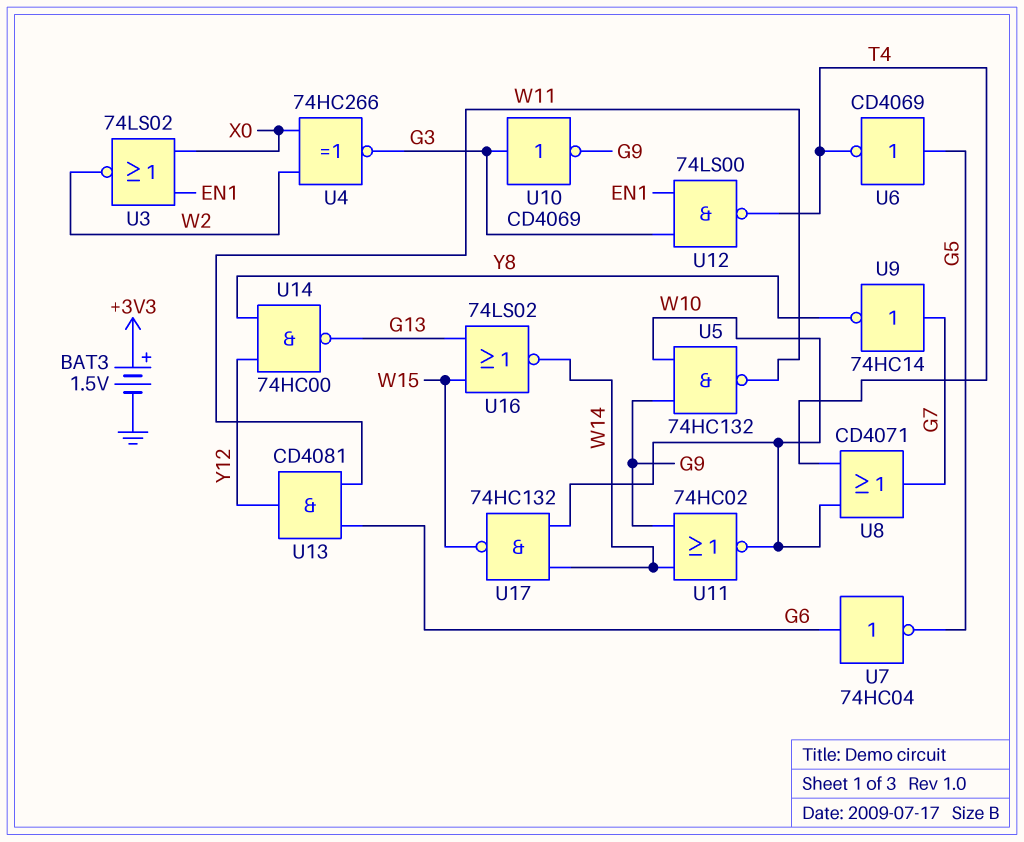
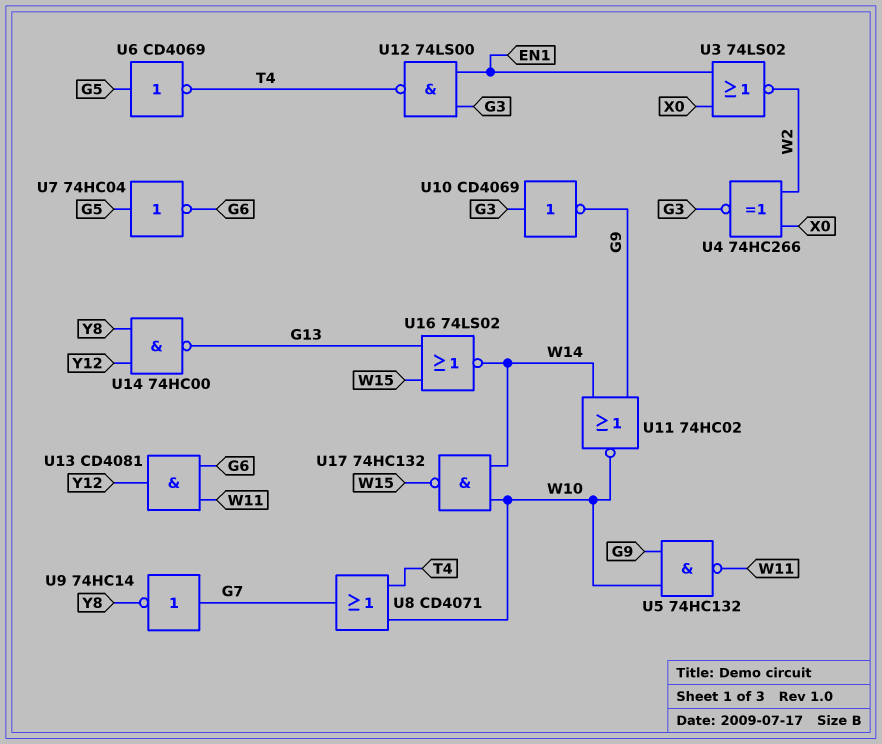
BAT3: 1.5V (plus +3V3, minus GND) -> none
U7: NOT 74HC04 (in G6, out G5) -> NOT 74HC04 (in G5, out G6)

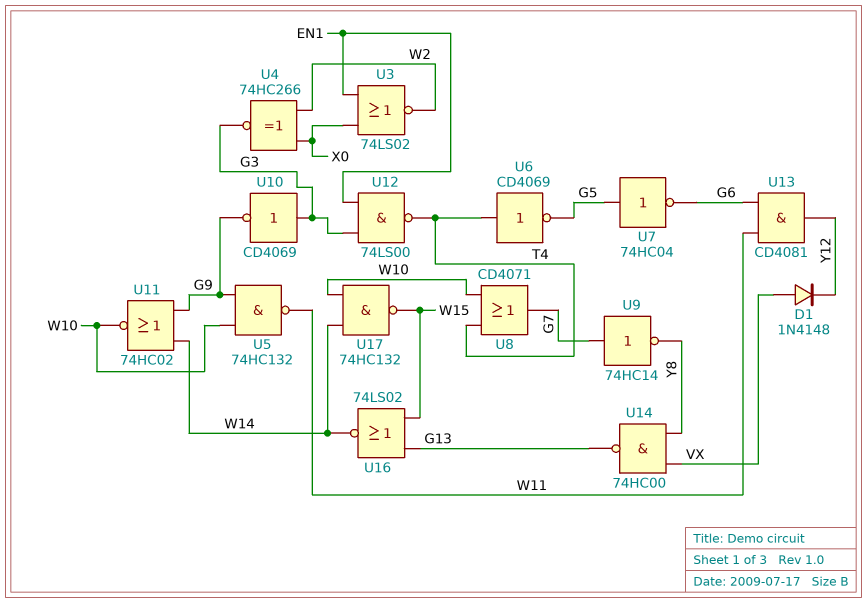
D1: none -> diode 1N4148 (A VX, K Y12)
U6: NOT CD4069 (in G5, out T4) -> NOT CD4069 (in T4, out G5)
U14: NAND 74HC00 (in Y8, in Y12, out G13) -> NAND 74HC00 (in VX, in Y8, out G13)

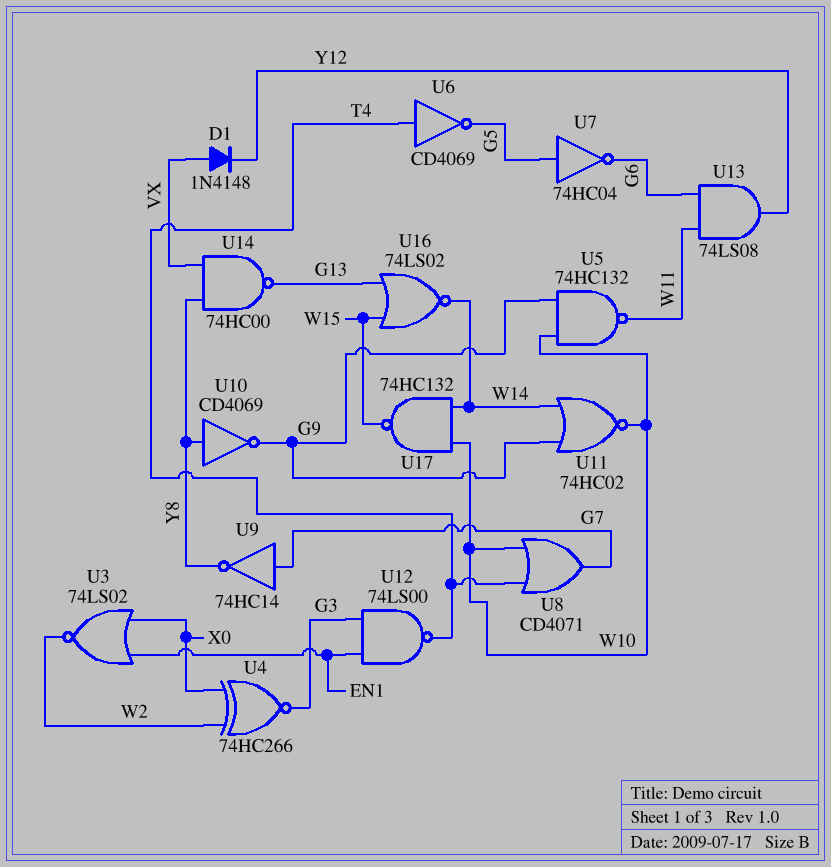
U10: NOT CD4069 (in G3, out G9) -> NOT CD4069 (in Y8, out G9)
U13: AND CD4081 (in G6, in W11, out Y12) -> AND 74LS08 (in G6, in W11, out Y12)

